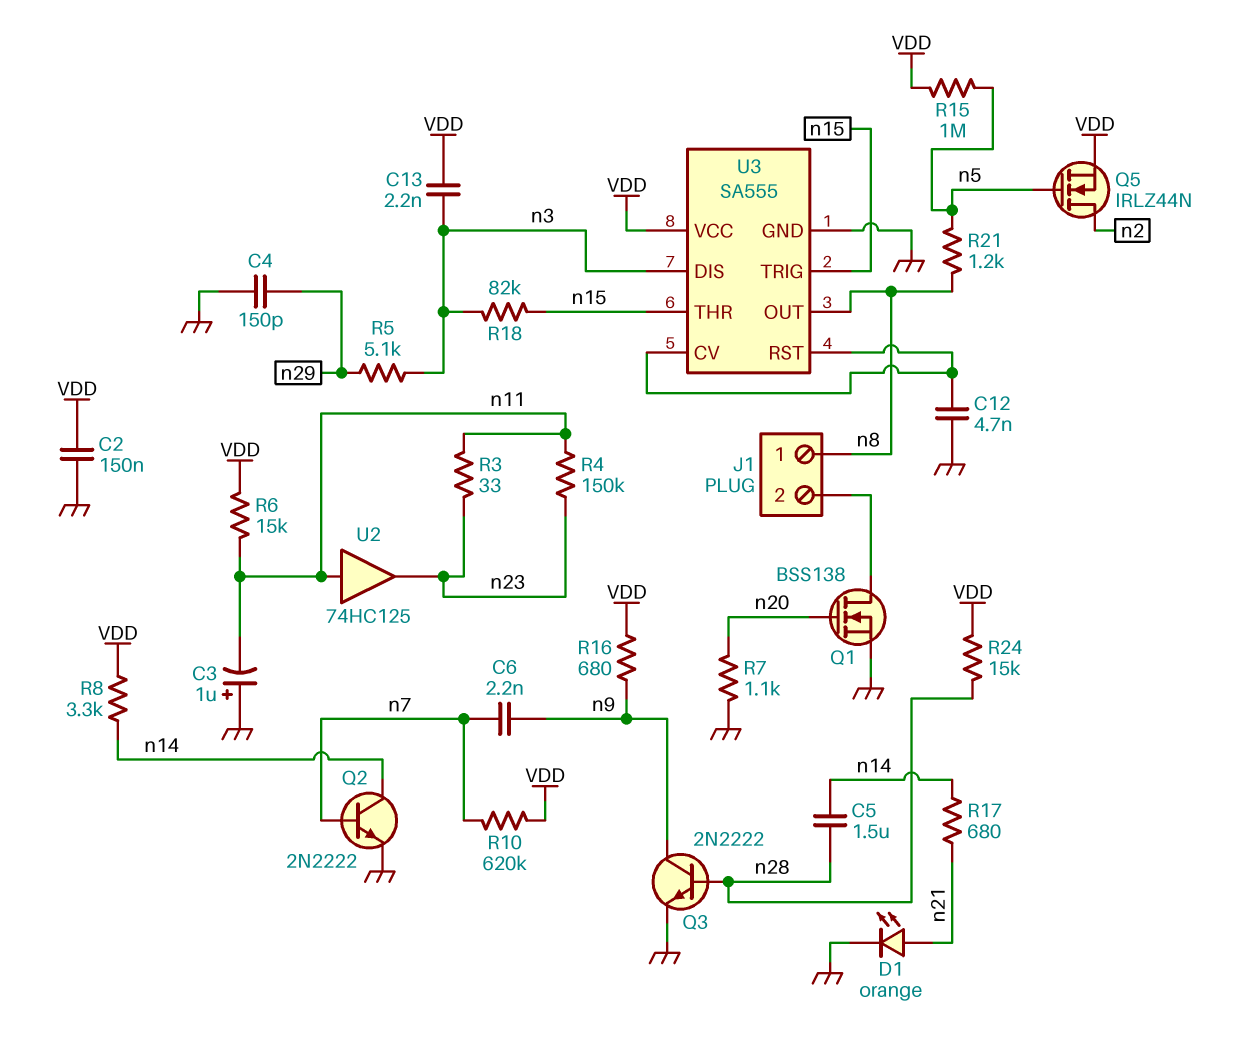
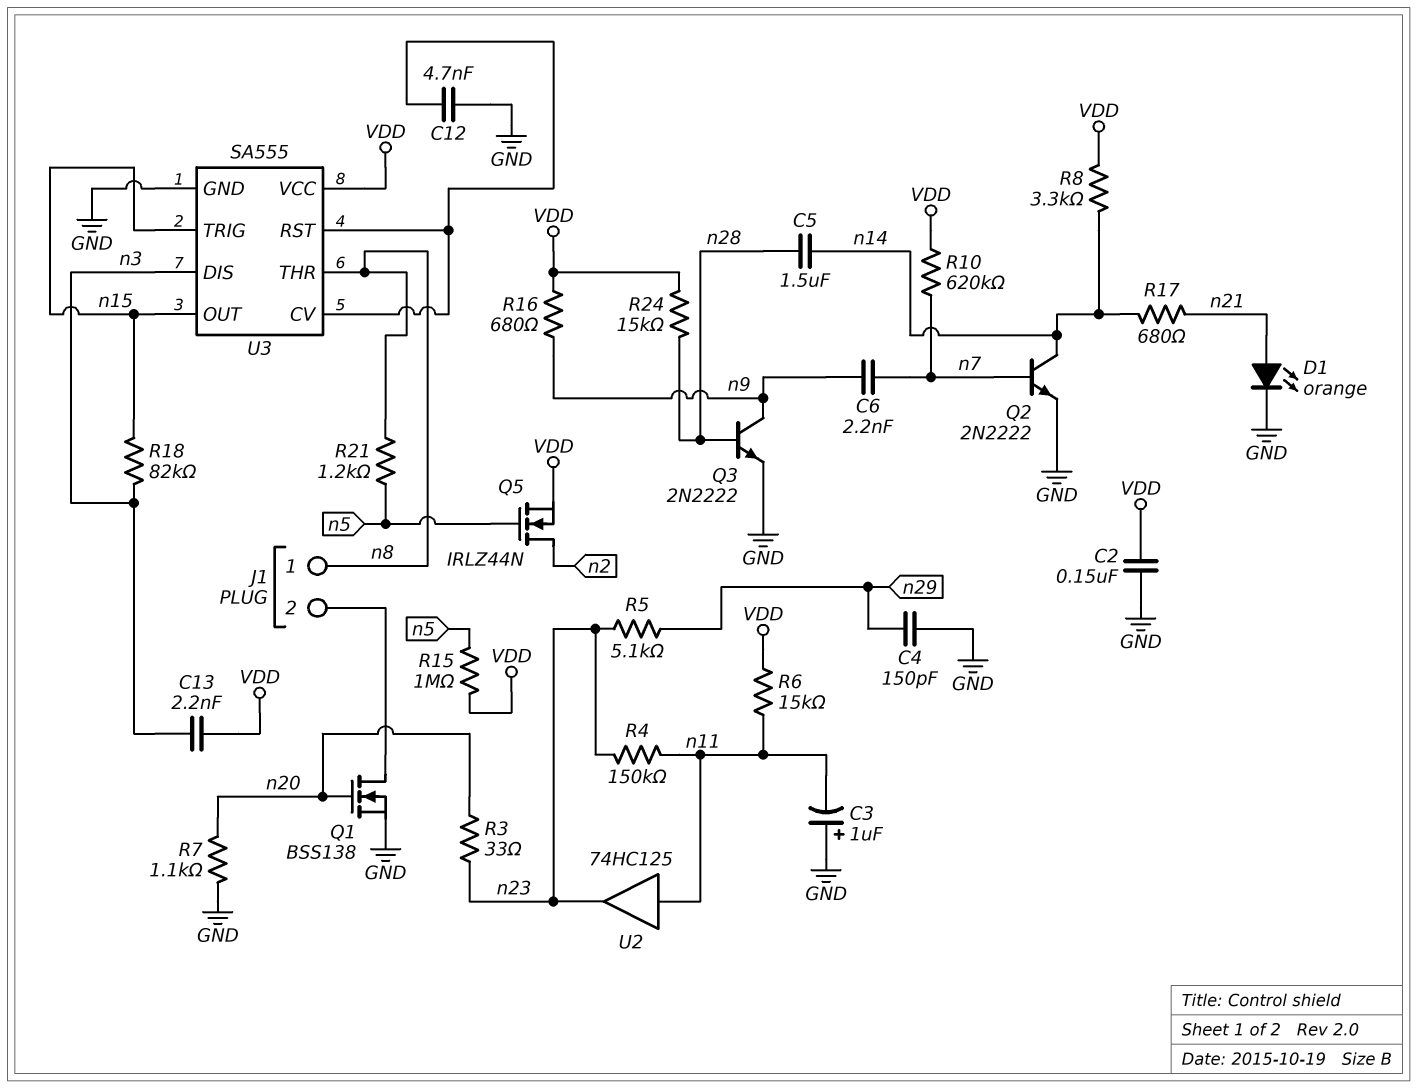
R3: 33 (n11, n23) -> 33 (n20, n23)
R5: 5.1k (n3, n29) -> 5.1k (n23, n29)
U3 pin OUT: n8 -> n15
U3 pin THR: n15 -> n8

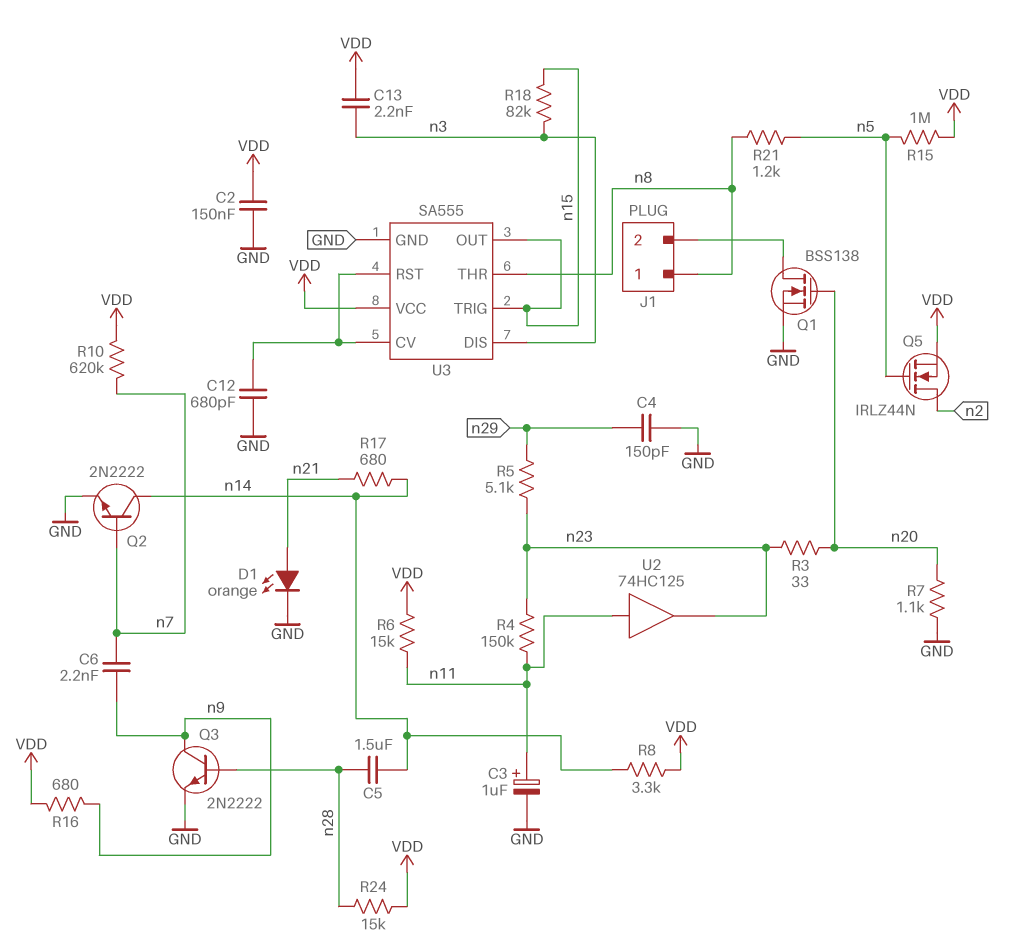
C3: 1uF (plus GND, minus n11) -> 1uF (plus n11, minus GND)
C12: 4.7nF (GND, U3/CV) -> 680pF (GND, U3/CV)

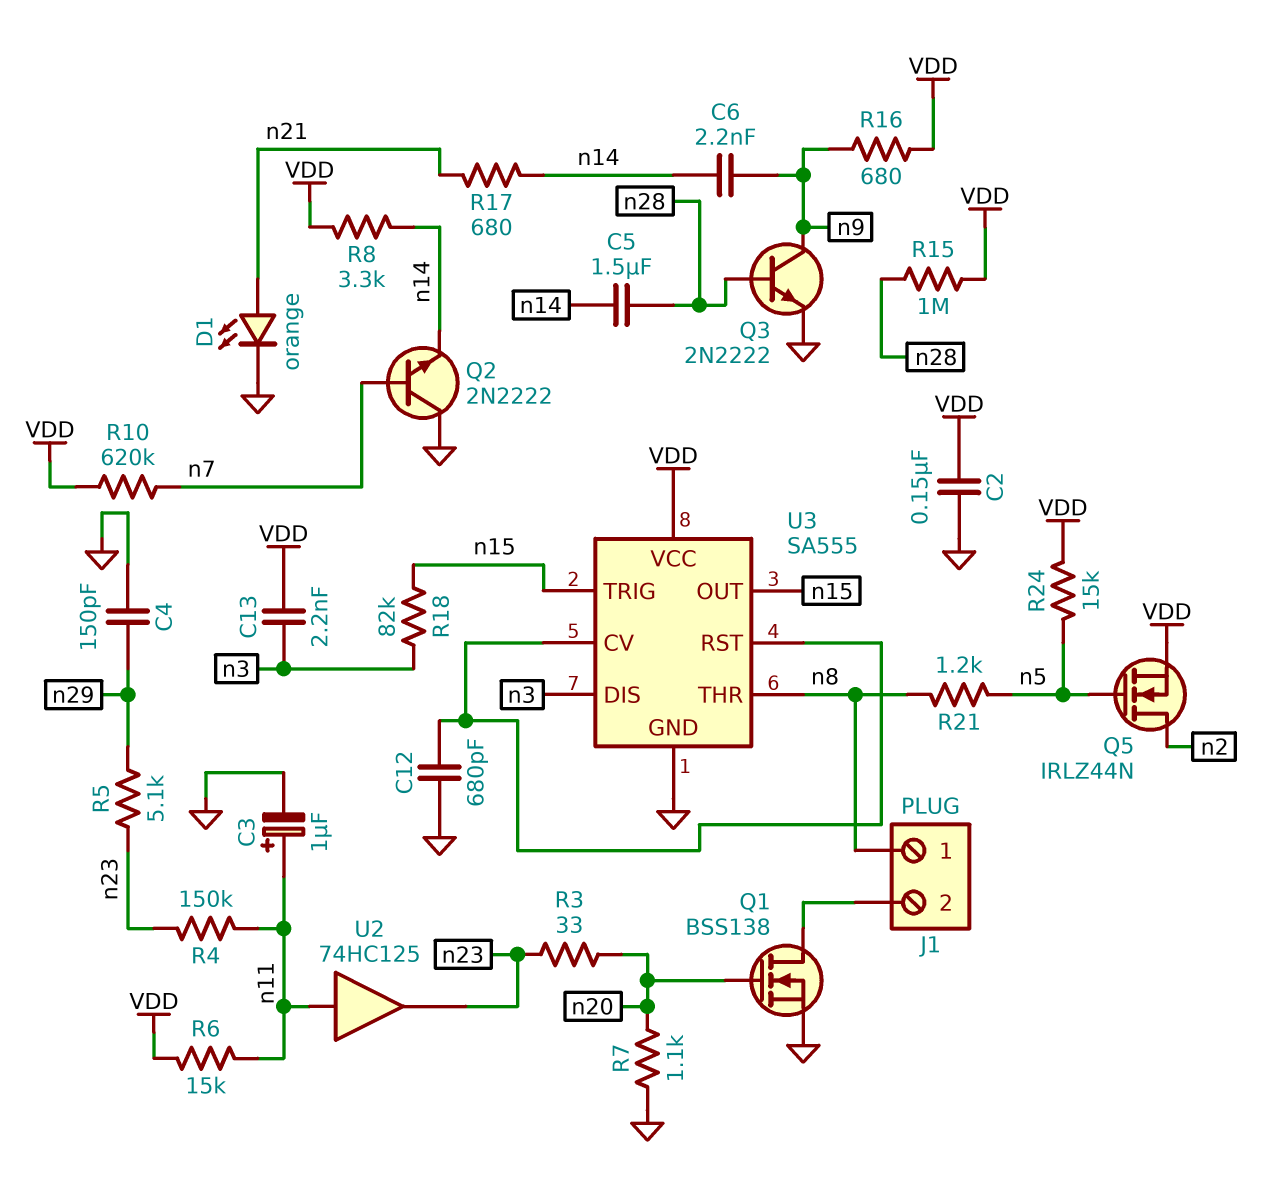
C6: 2.2nF (n7, n9) -> 2.2nF (n9, n14)
Q2: NPN 2N2222 (B n7, C n14, E GND) -> NPN 2N2222 (B n7, C GND, E n14)
R15: 1M (VDD, n5) -> 1M (VDD, n28)
R24: 15k (VDD, n28) -> 15k (VDD, n5)

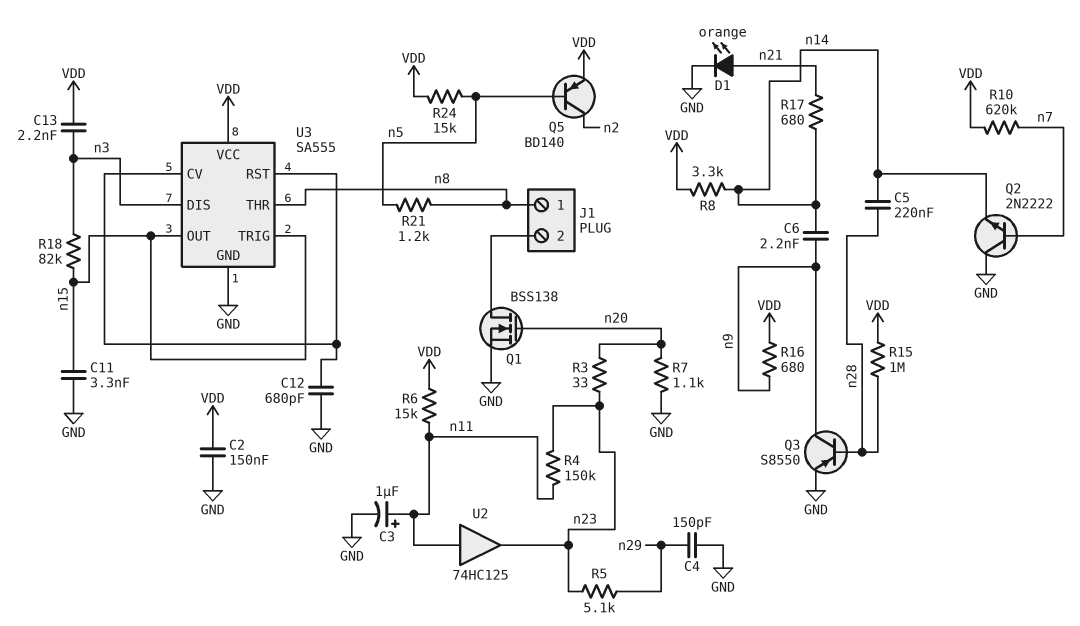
C5: 1.5uF (n14, n28) -> 220nF (n14, n28)
C11: none -> 3.3nF (GND, n15)
Q3: NPN 2N2222 (B n28, C n9, E GND) -> PNP S8550 (B n28, C n9, E GND)
Q5: NMOS IRLZ44N (G n5, D n2, S VDD) -> PNP BD140 (B n5, C n2, E VDD)

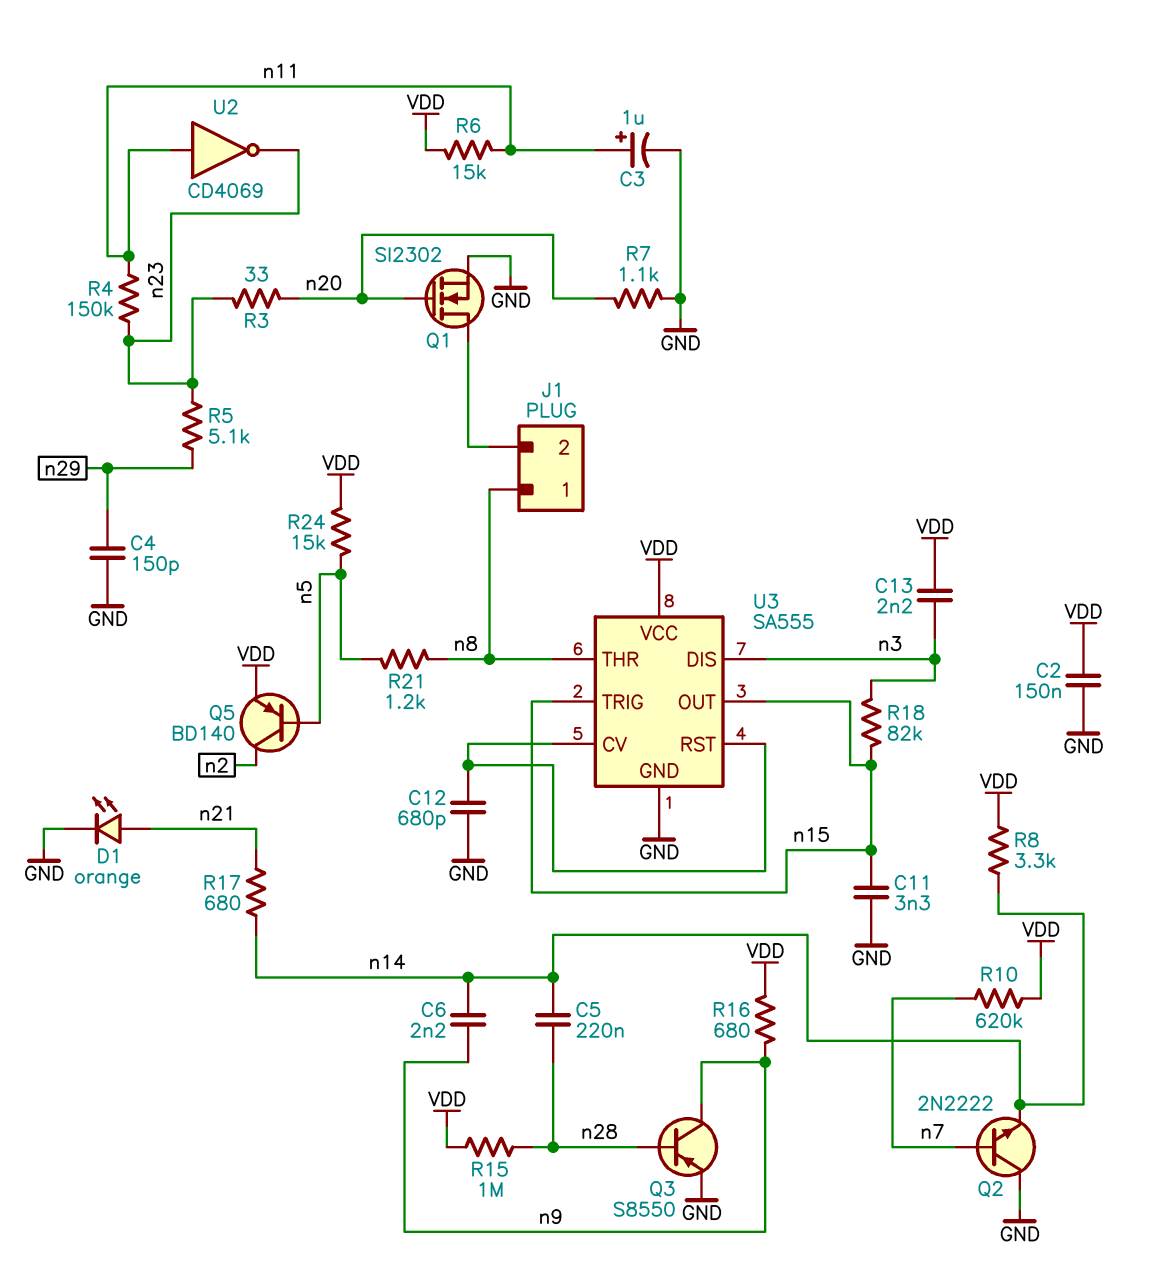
Q1: NMOS BSS138 (G n20, D J1/2, S GND) -> NMOS SI2302 (G n20, D J1/2, S GND)
U2: buffer 74HC125 (in n11, out n23) -> NOT CD4069 (in n11, out n23)

